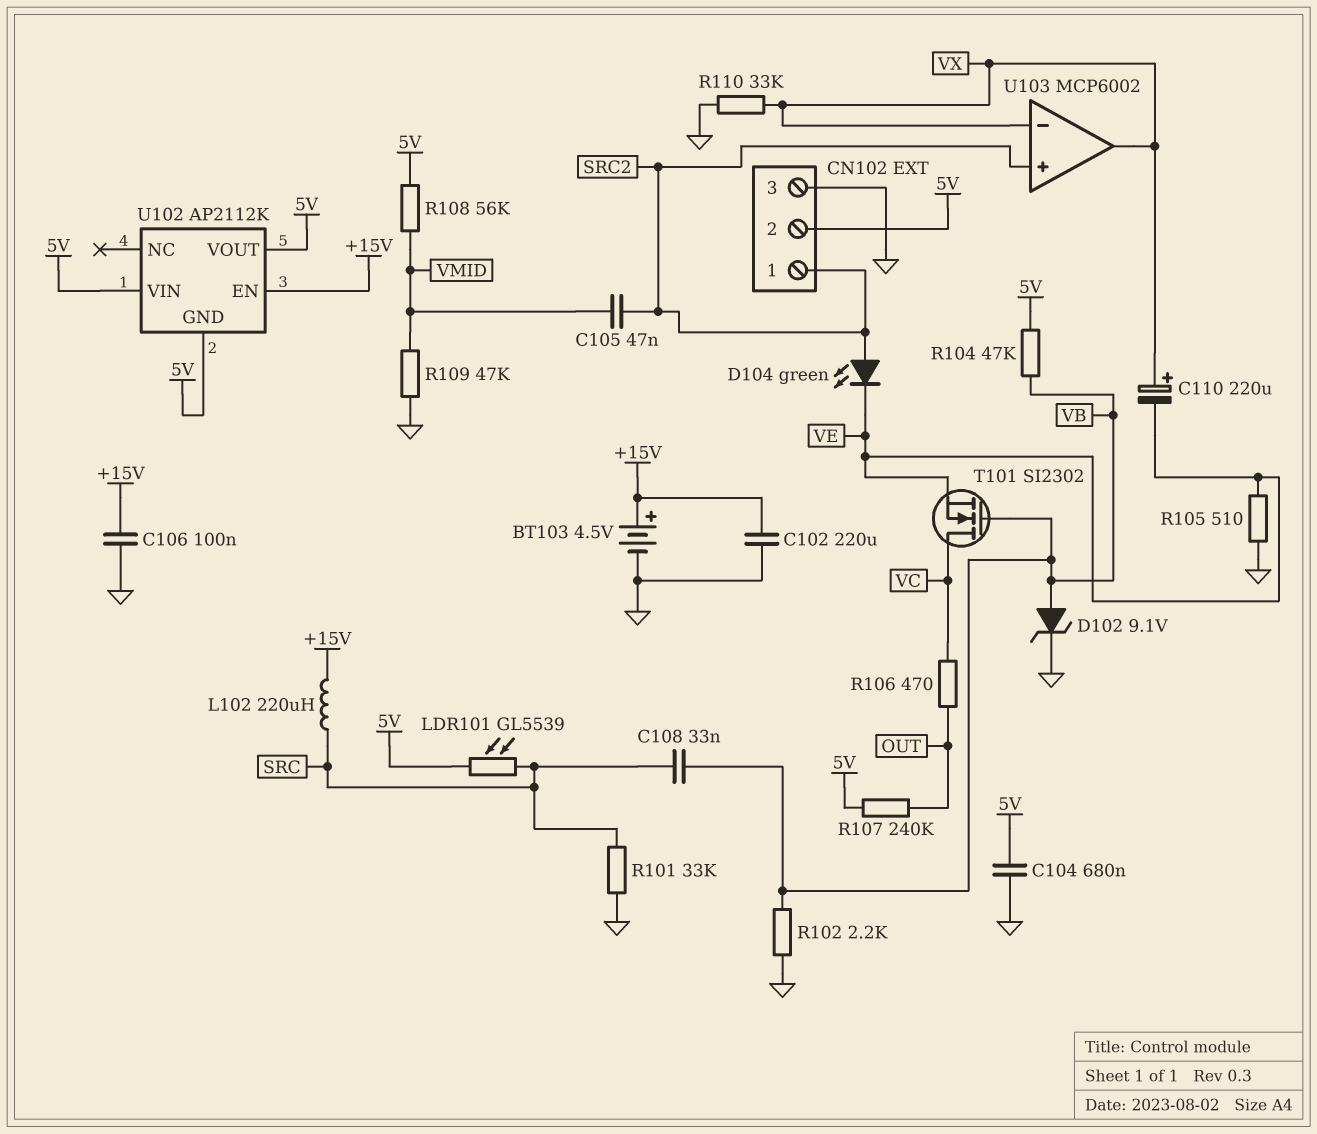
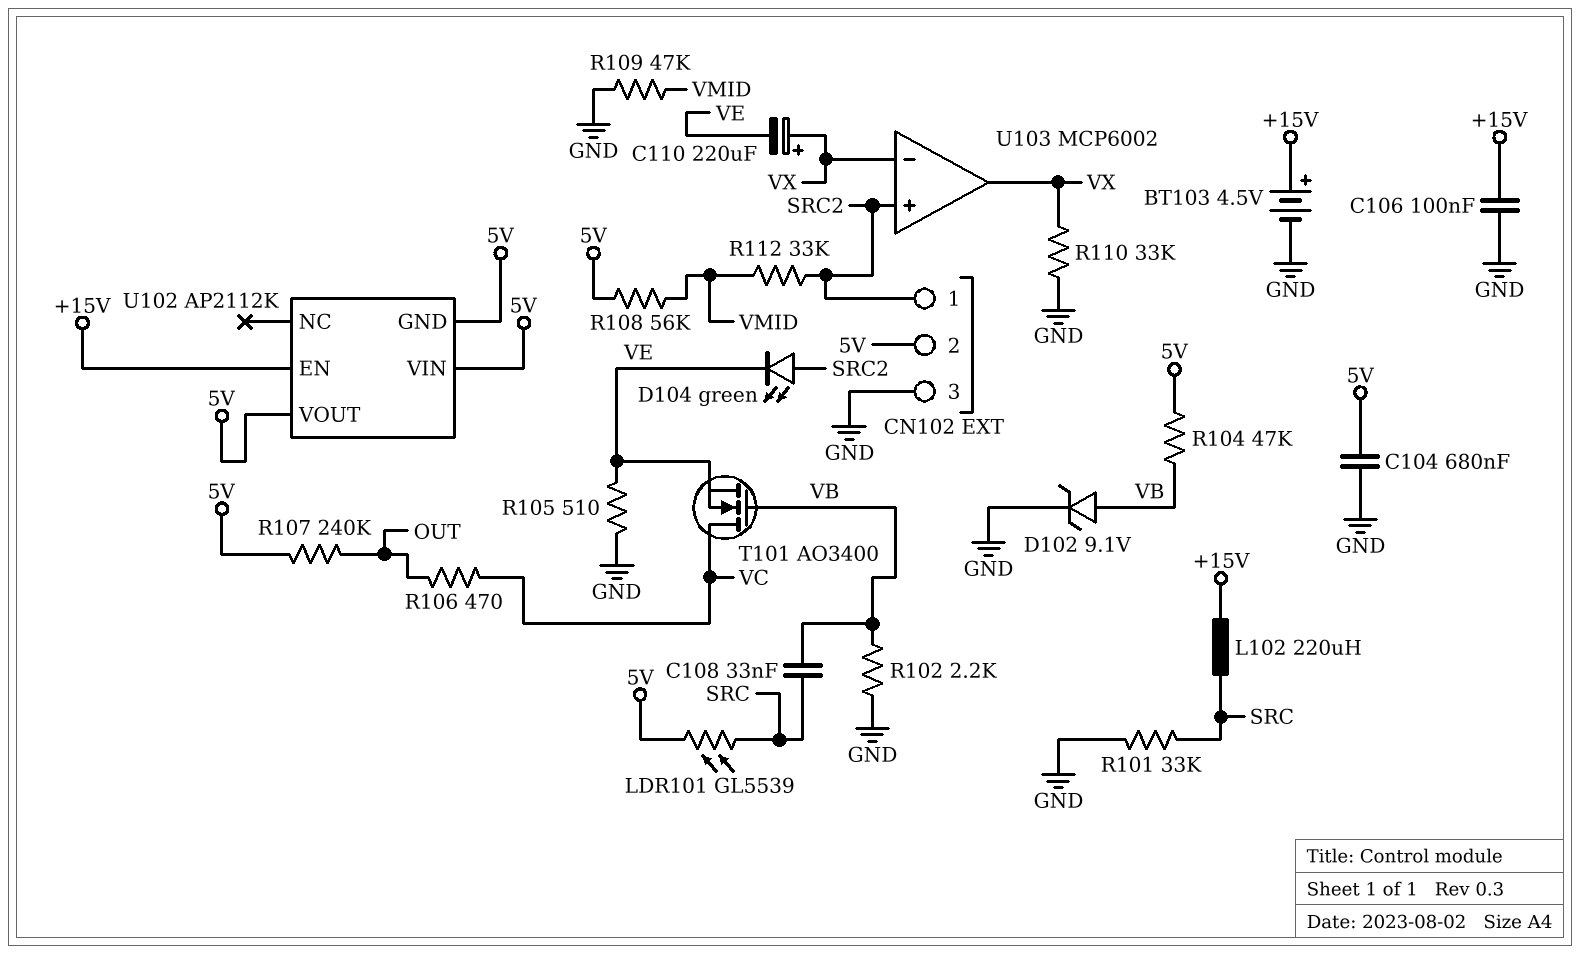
C102: 220uF (+15V, GND) -> none
C105: 47nF (SRC2, VMID) -> none
R112: none -> 33k (SRC2, VMID)
T101: NMOS SI2302 (G VB, D VC, S VE) -> NMOS AO3400 (G VB, D VC, S VE)

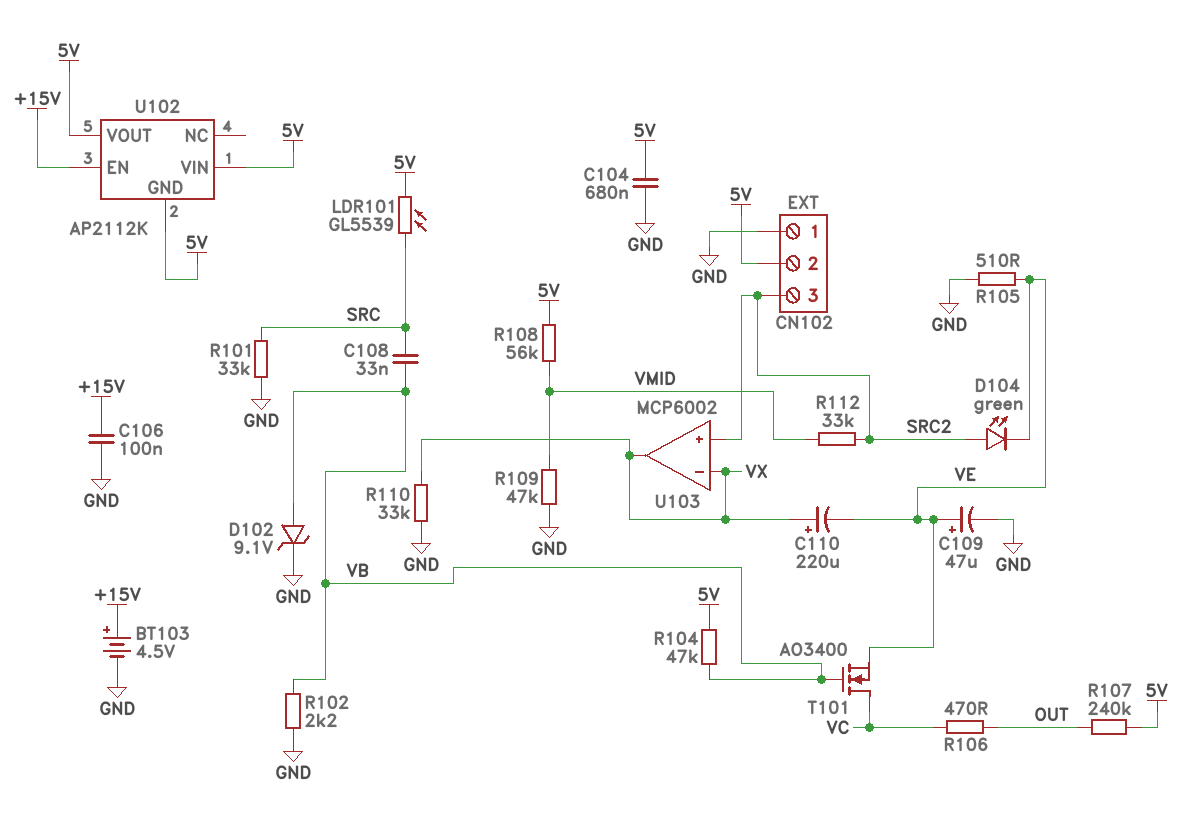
C109: none -> 47uF (plus VE, minus GND)
CN102 pin 1: SRC2 -> GND
CN102 pin 3: GND -> SRC2
L102: 220uH (+15V, SRC) -> none

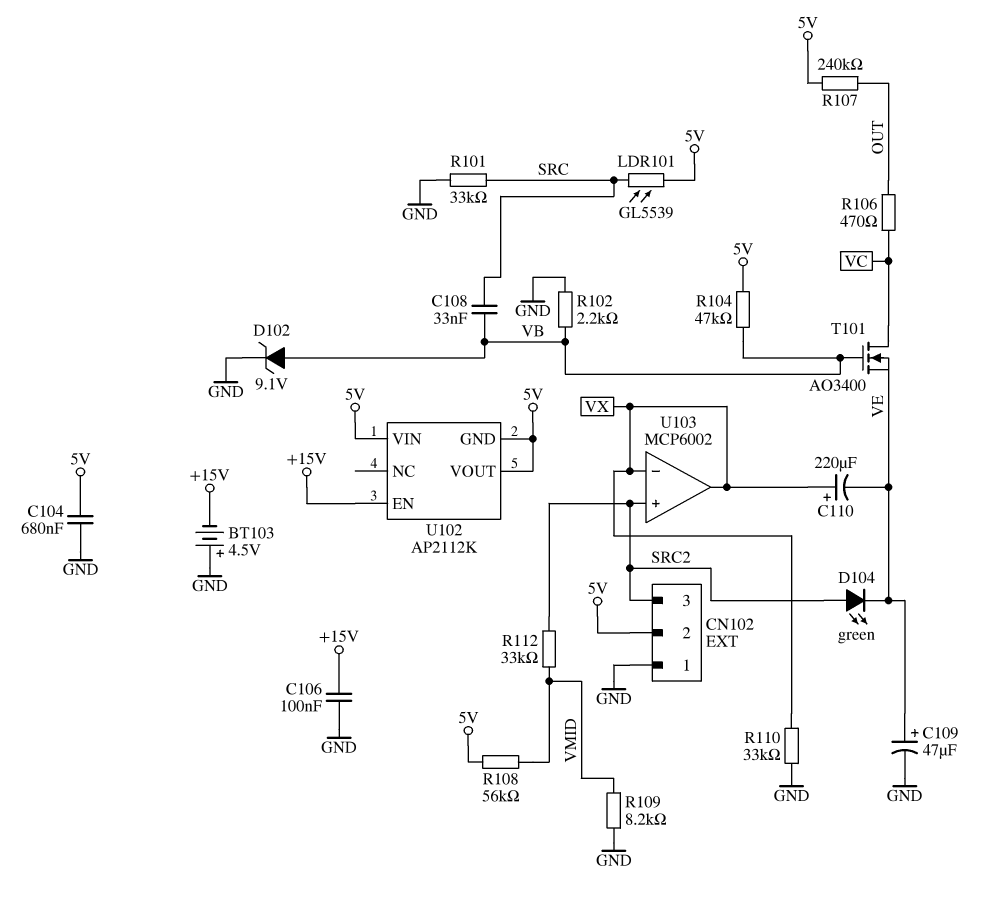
BT103: 4.5V (plus +15V, minus GND) -> 4.5V (plus GND, minus +15V)
R105: 510 (GND, VE) -> none
R109: 47k (GND, VMID) -> 8.2k (GND, VMID)

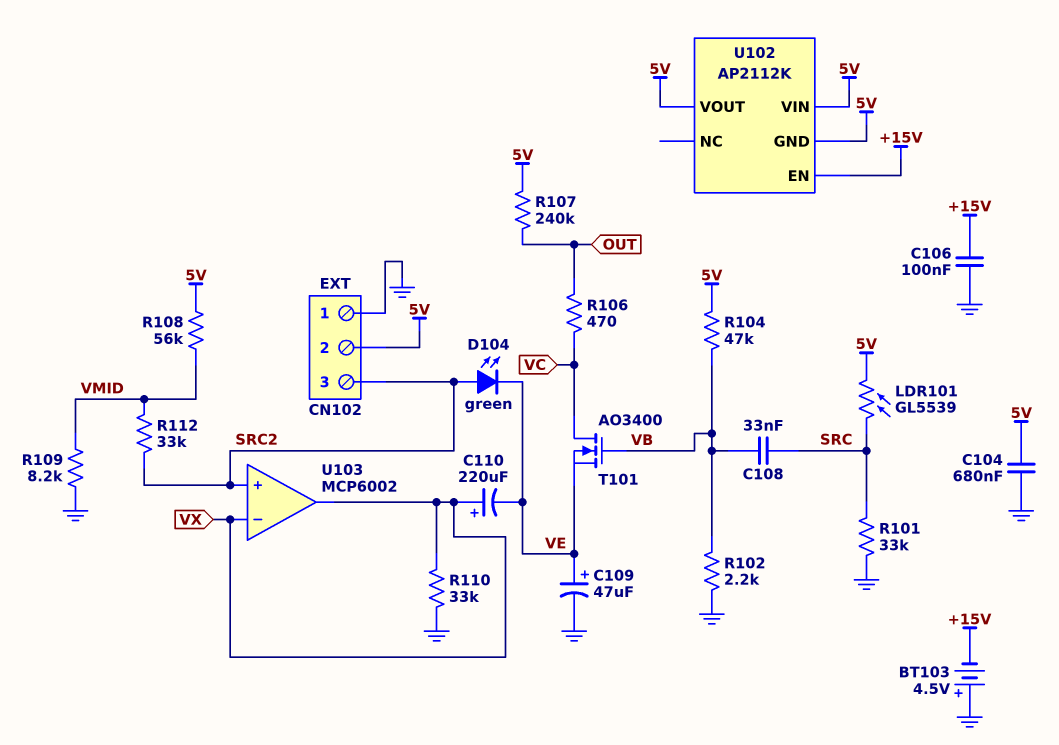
D102: zener 9.1V (A VB, K GND) -> none

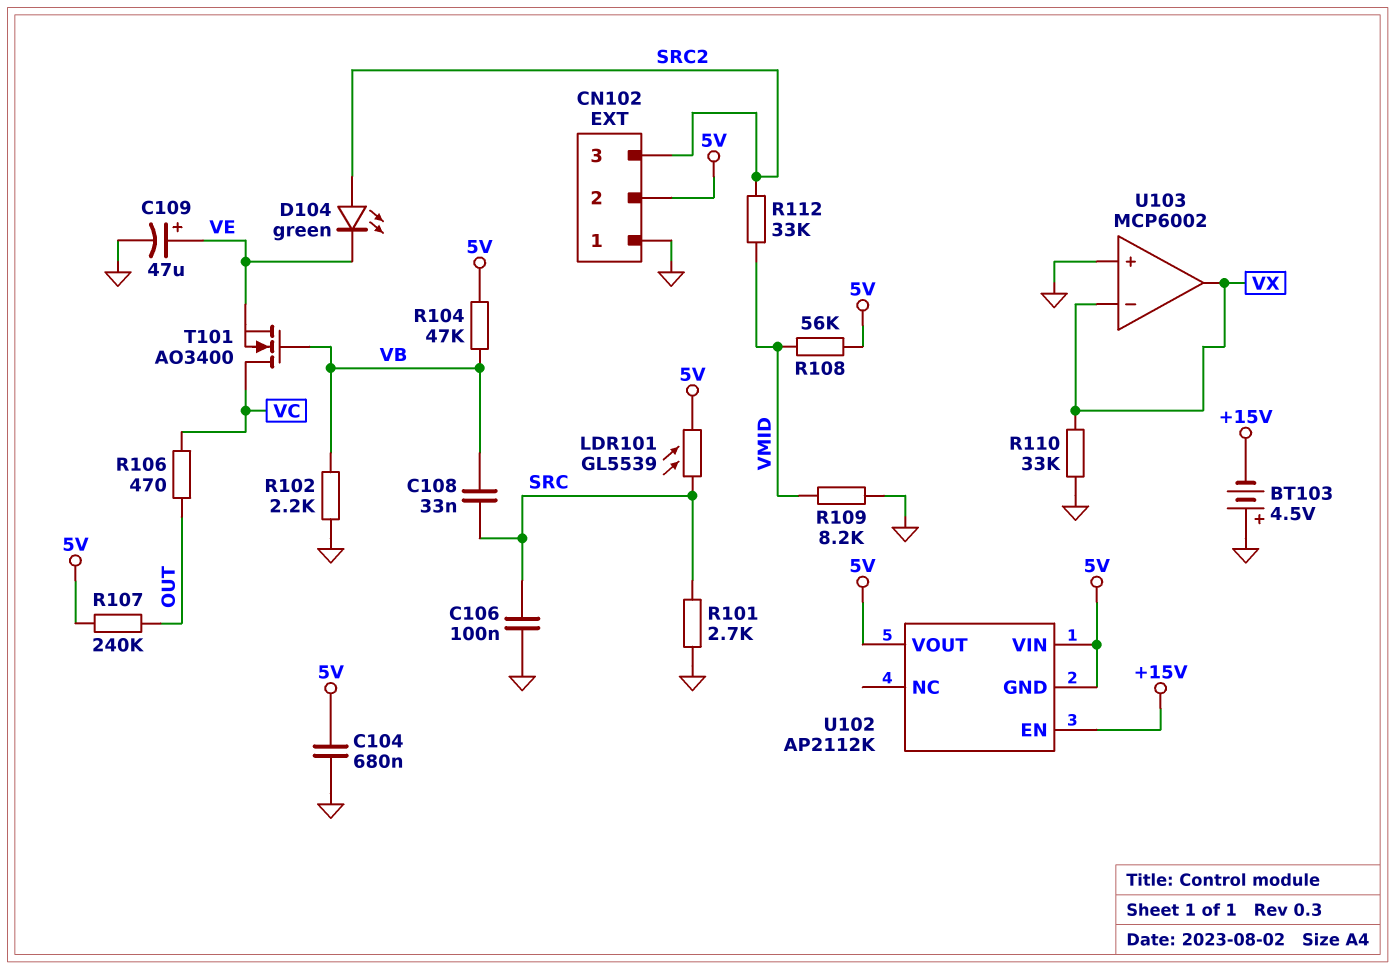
C106: 100nF (+15V, GND) -> 100nF (GND, SRC)
C110: 220uF (plus VX, minus VE) -> none
R101: 33k (GND, SRC) -> 2.7k (GND, SRC)
U103 pin in+: SRC2 -> GND

